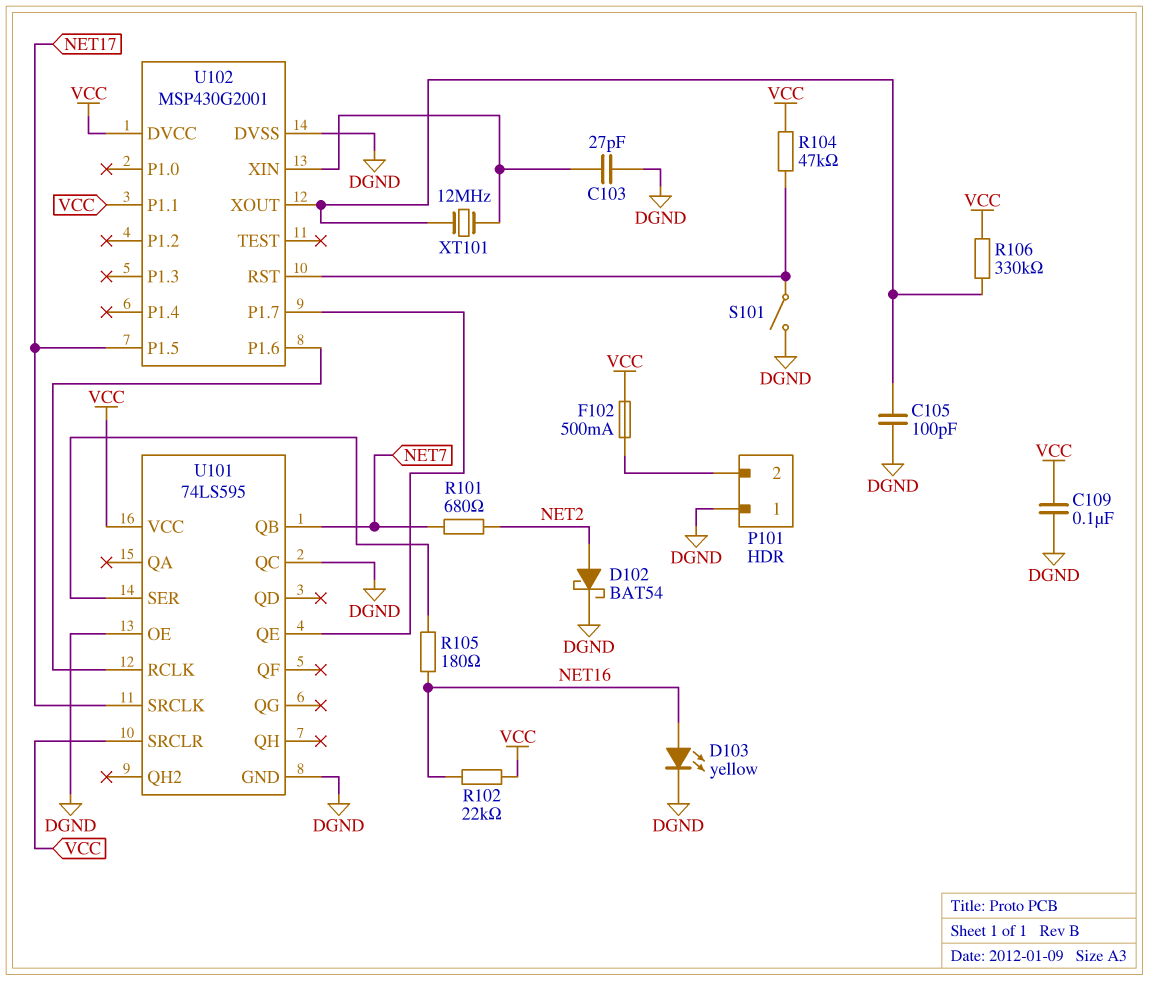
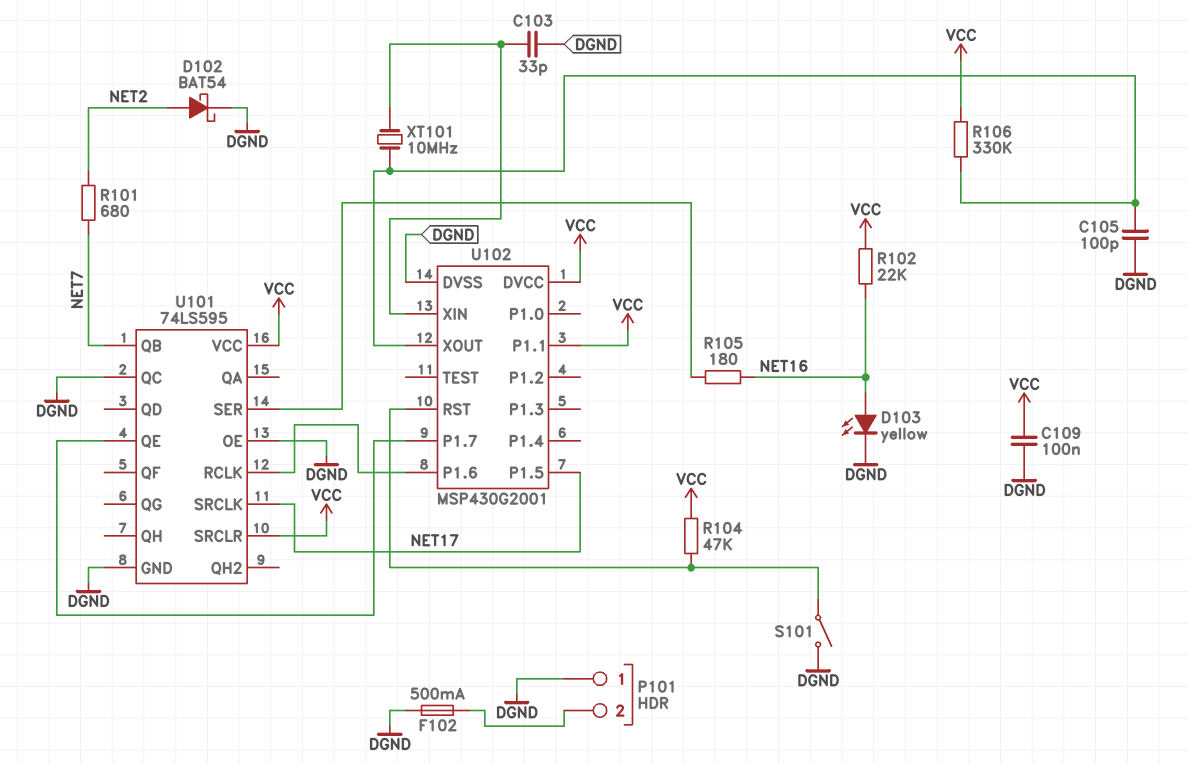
C103: 27pF (DGND, U102/XIN) -> 33pF (DGND, U102/XIN)
F102: 500mA (P101/2, VCC) -> 500mA (DGND, P101/2)
XT101: 12MHz (U102/XIN, U102/XOUT) -> 10MHz (U102/XIN, U102/XOUT)

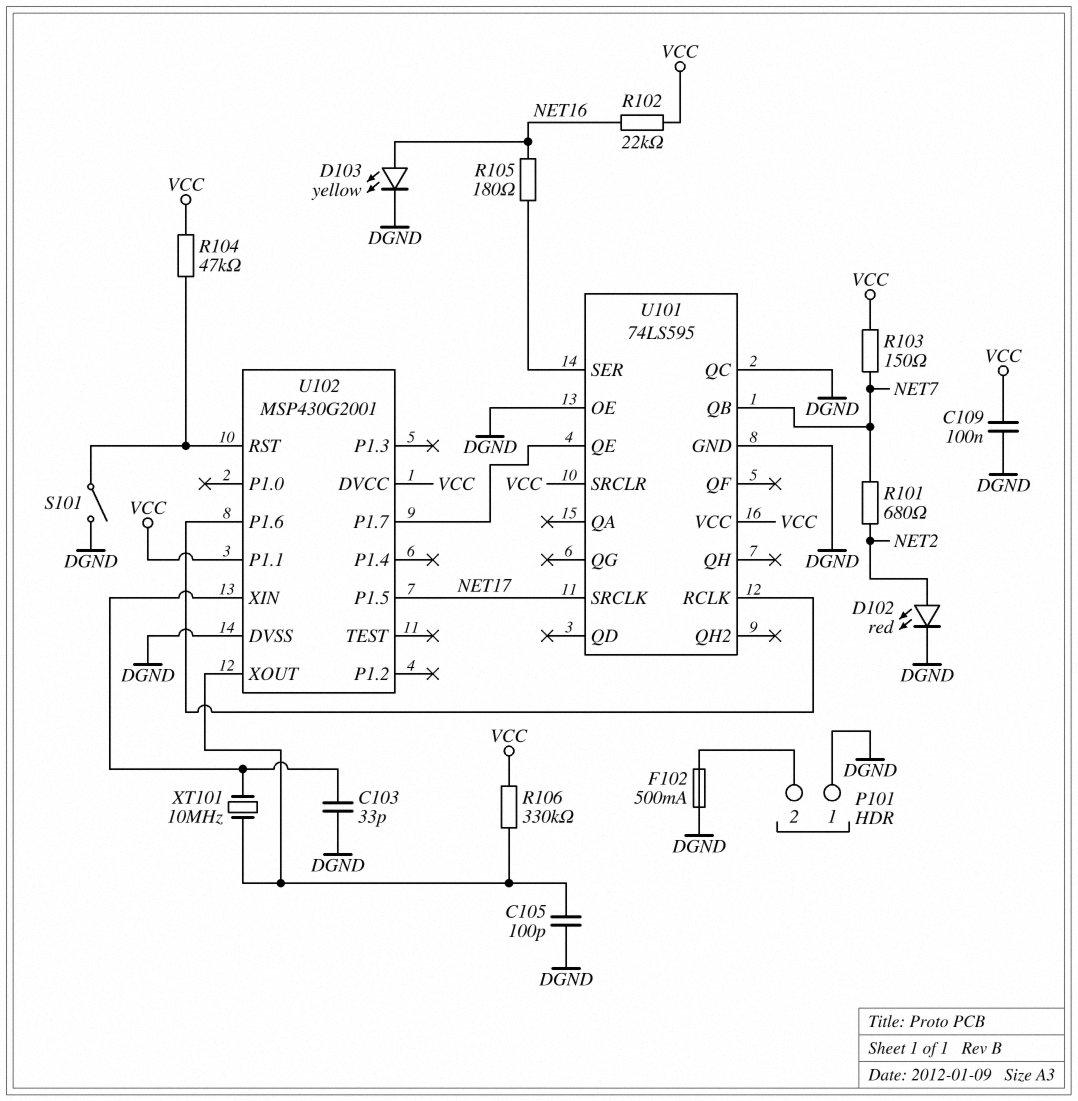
D102: schottky BAT54 (A NET2, K DGND) -> LED red (A NET2, K DGND)
R103: none -> 150 (NET7, VCC)

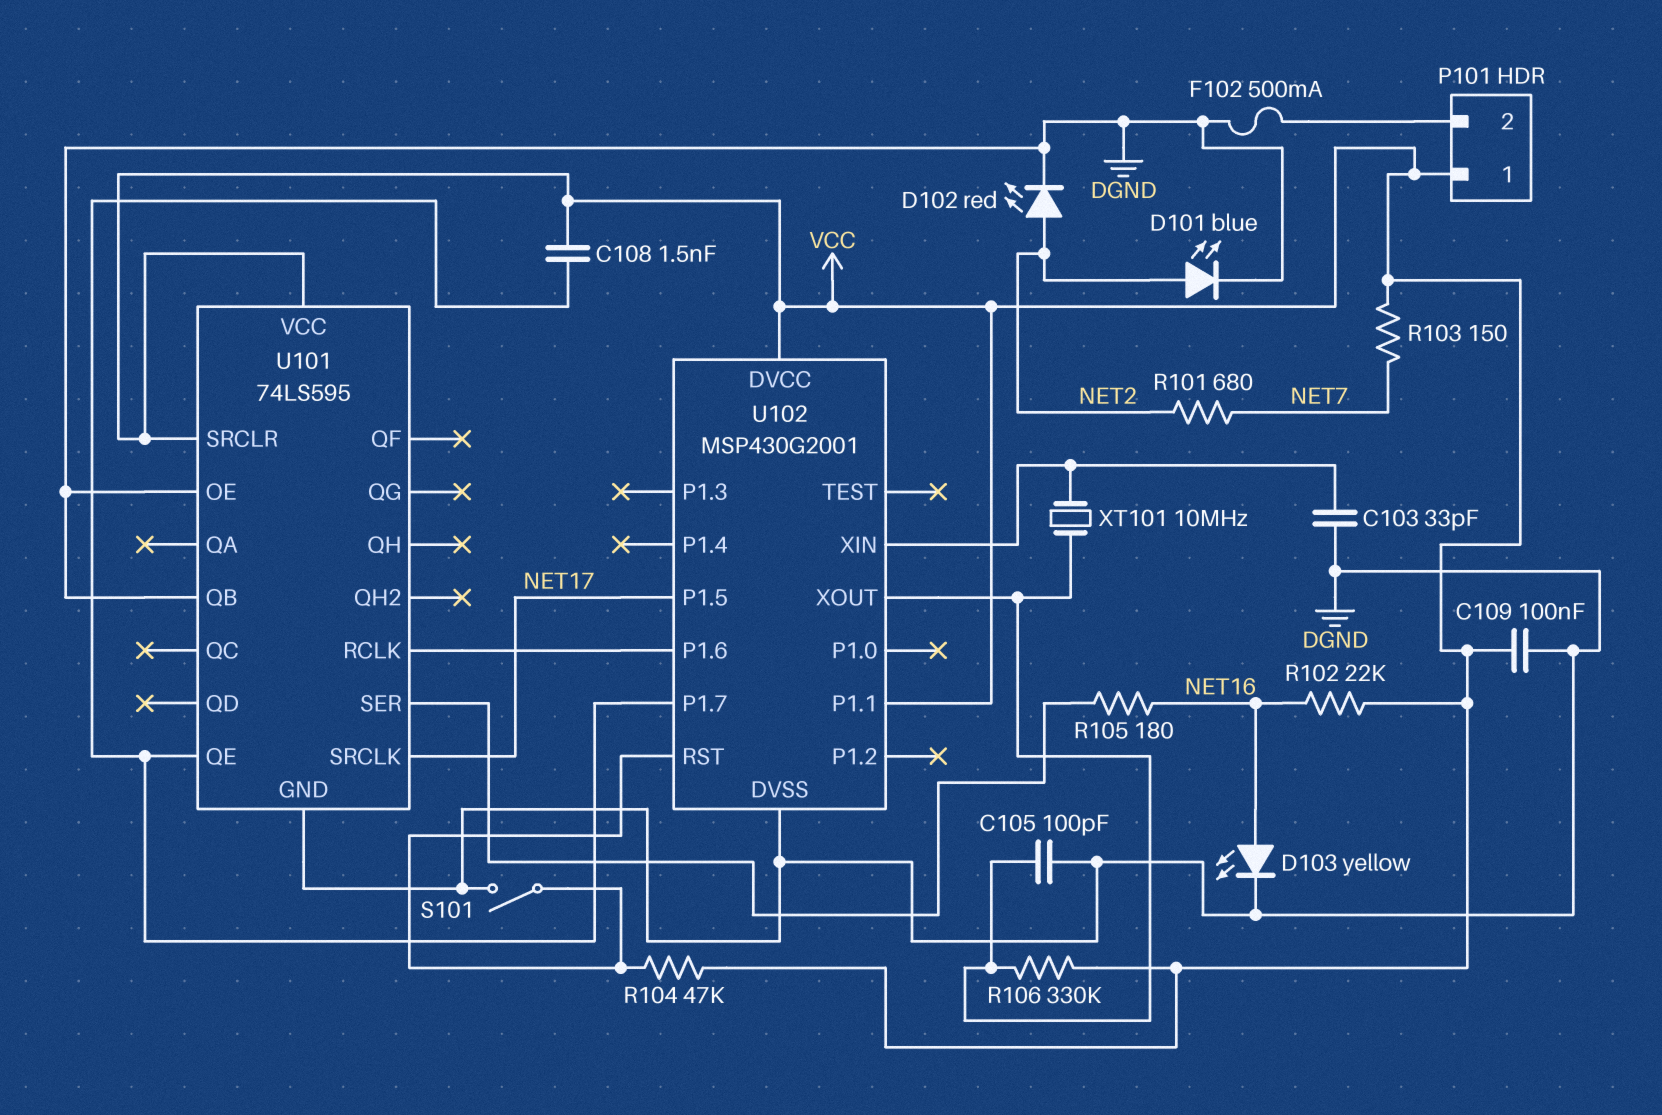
C108: none -> 1.5nF (U101/QE, VCC)
D101: none -> LED blue (A NET2, K DGND)
P101 pin 1: DGND -> VCC
U101 pin QB: NET7 -> DGND
U101 pin QC: DGND -> none

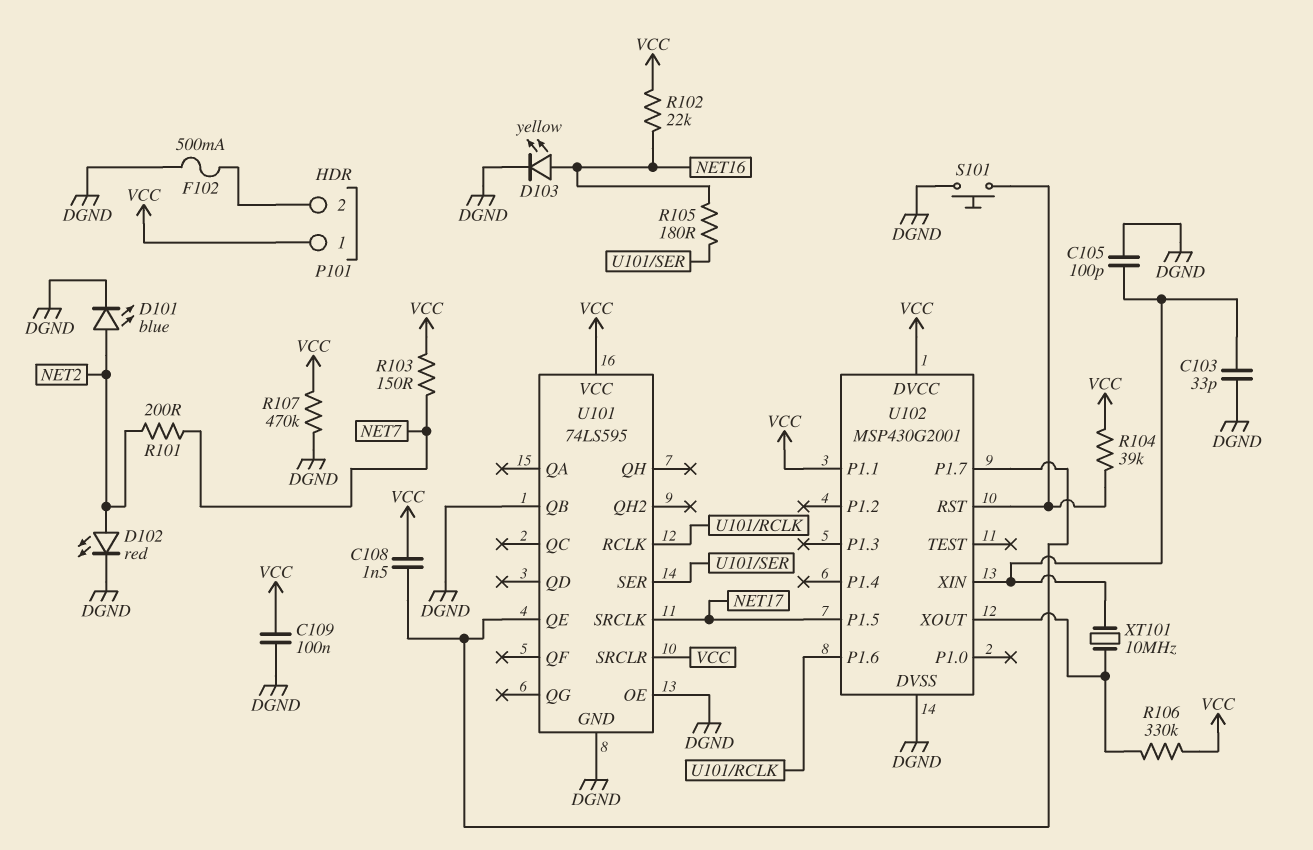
C105: 100pF (DGND, U102/XOUT) -> 100pF (DGND, U102/XIN)
R101: 680 (NET2, NET7) -> 200 (NET2, NET7)
R104: 47k (U102/RST, VCC) -> 39k (U102/RST, VCC)
R107: none -> 470k (DGND, VCC)
S101: switch (DGND, U102/RST) -> button (DGND, U102/RST)

